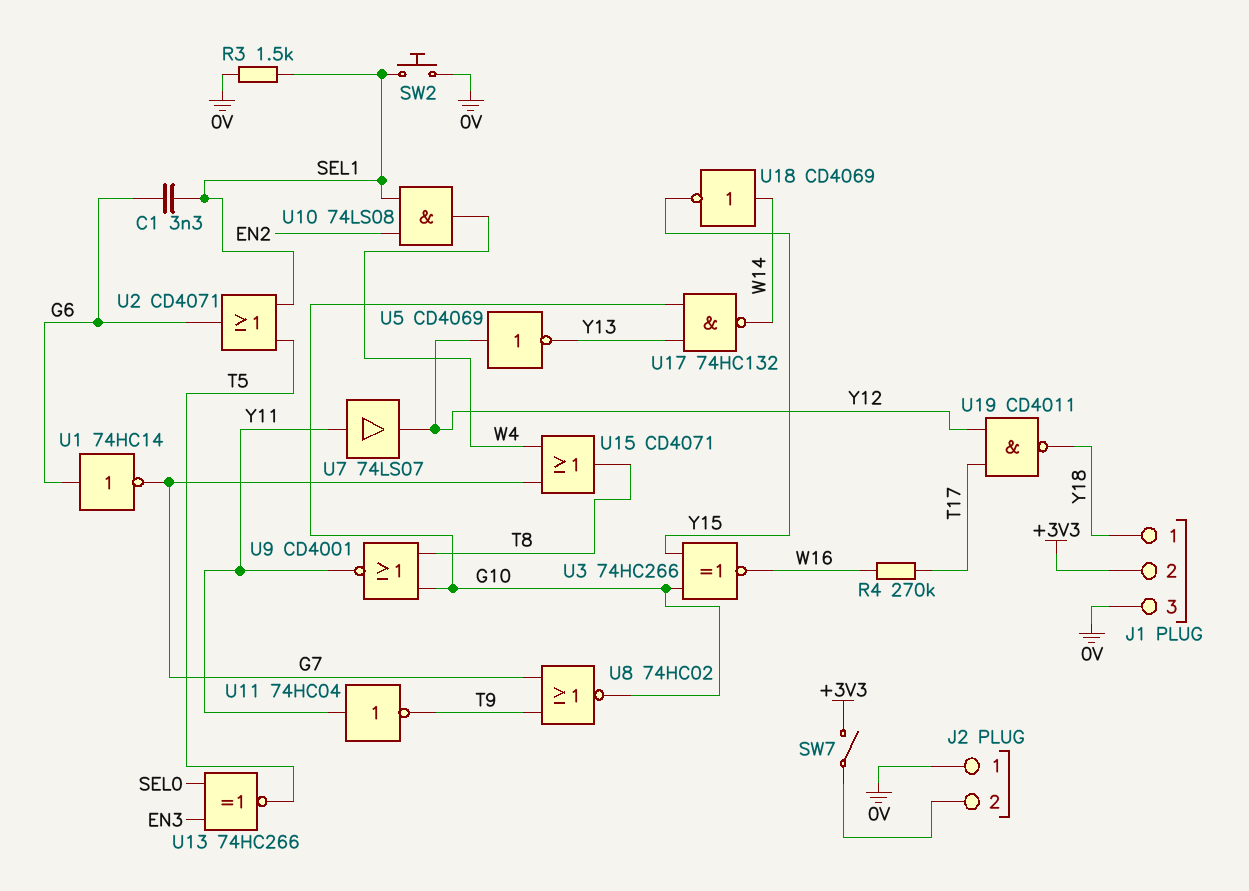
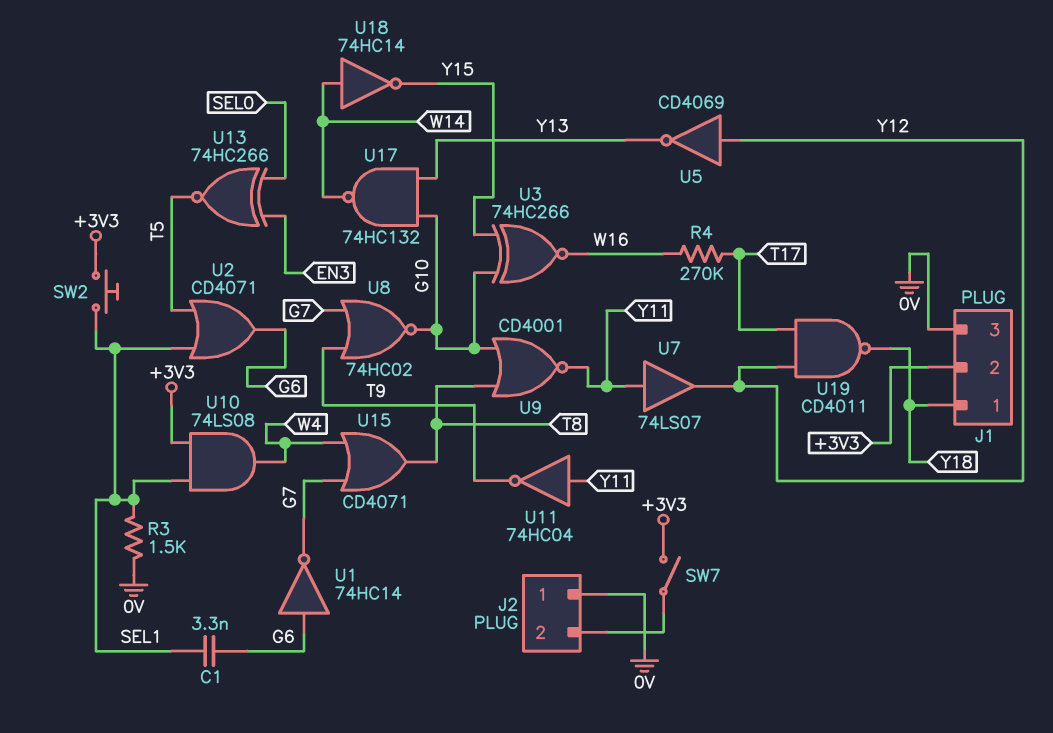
SW2: button (0V, SEL1) -> button (+3V3, SEL1)
U10: AND 74LS08 (in EN2, in SEL1, out W4) -> AND 74LS08 (in +3V3, in SEL1, out W4)
U18: NOT CD4069 (in W14, out Y15) -> NOT 74HC14 (in W14, out Y15)

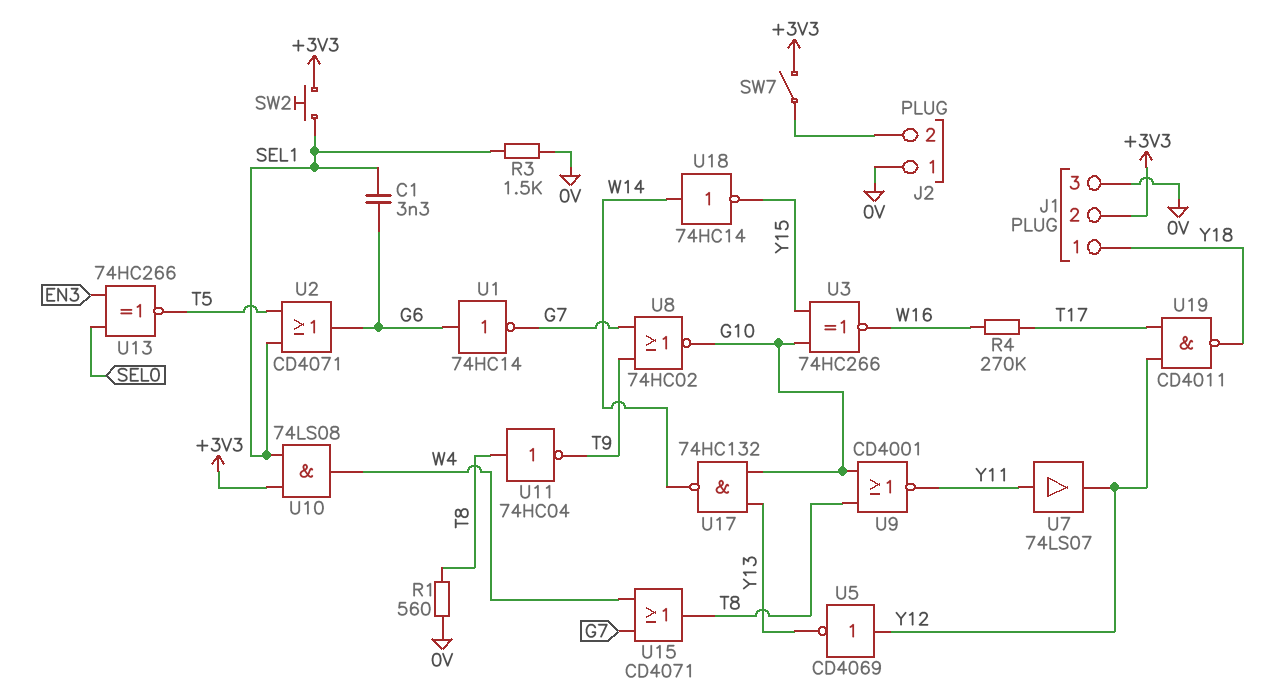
R1: none -> 560 (0V, T8)
U11: NOT 74HC04 (in Y11, out T9) -> NOT 74HC04 (in T8, out T9)

